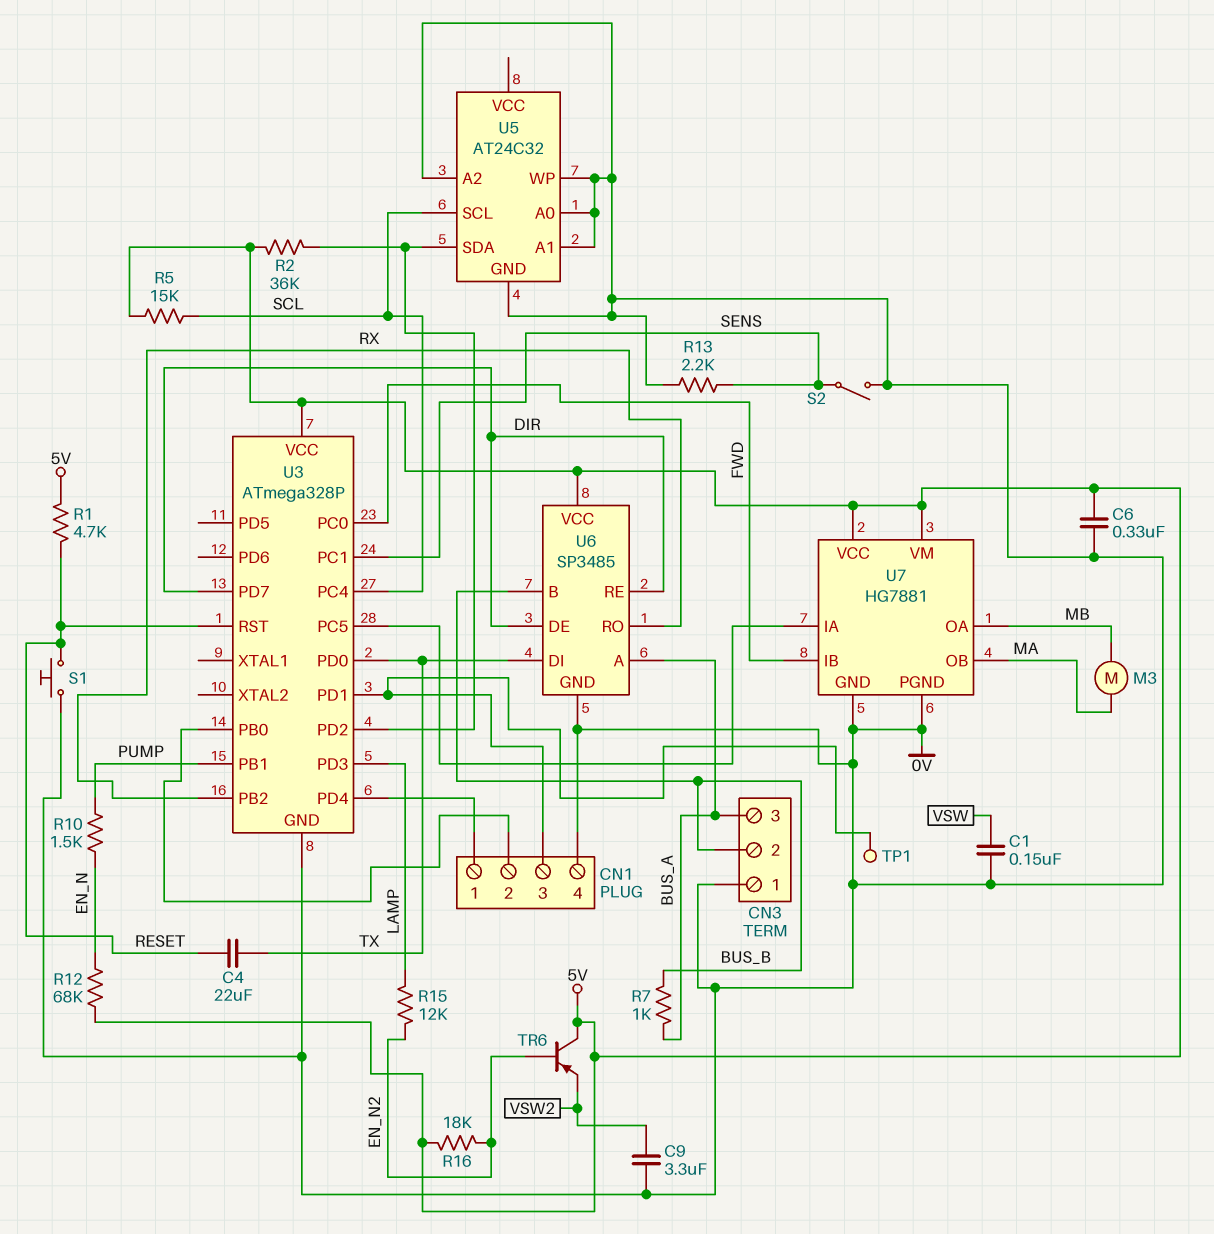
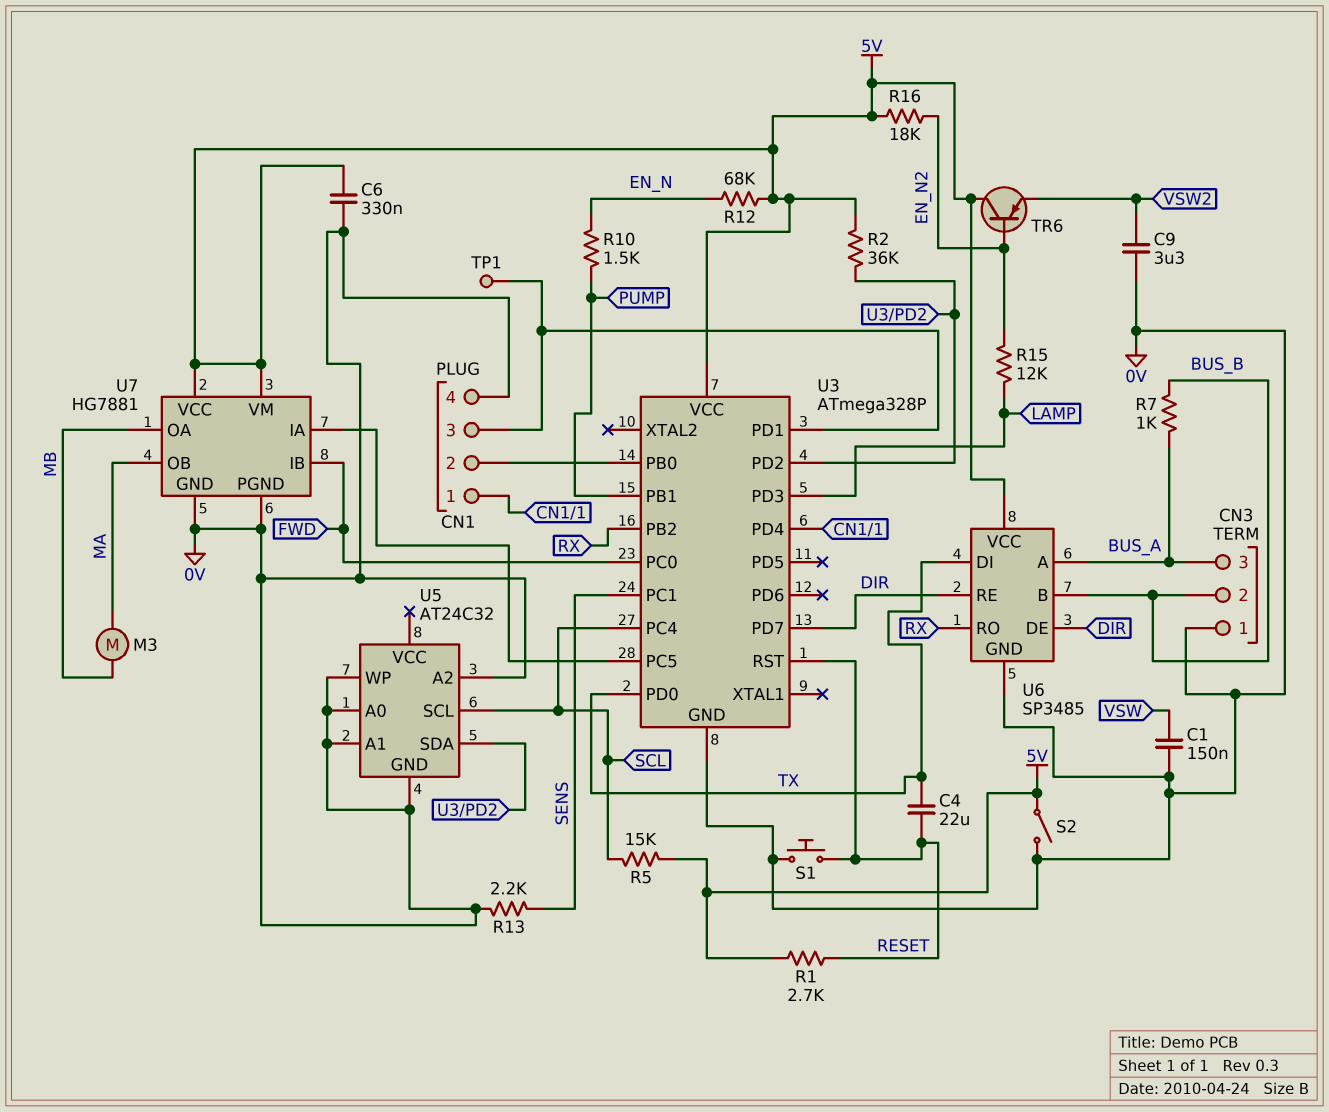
R1: 4.7k (5V, RESET) -> 2.7k (5V, RESET)
S2: switch (0V, SENS) -> switch (0V, 5V)

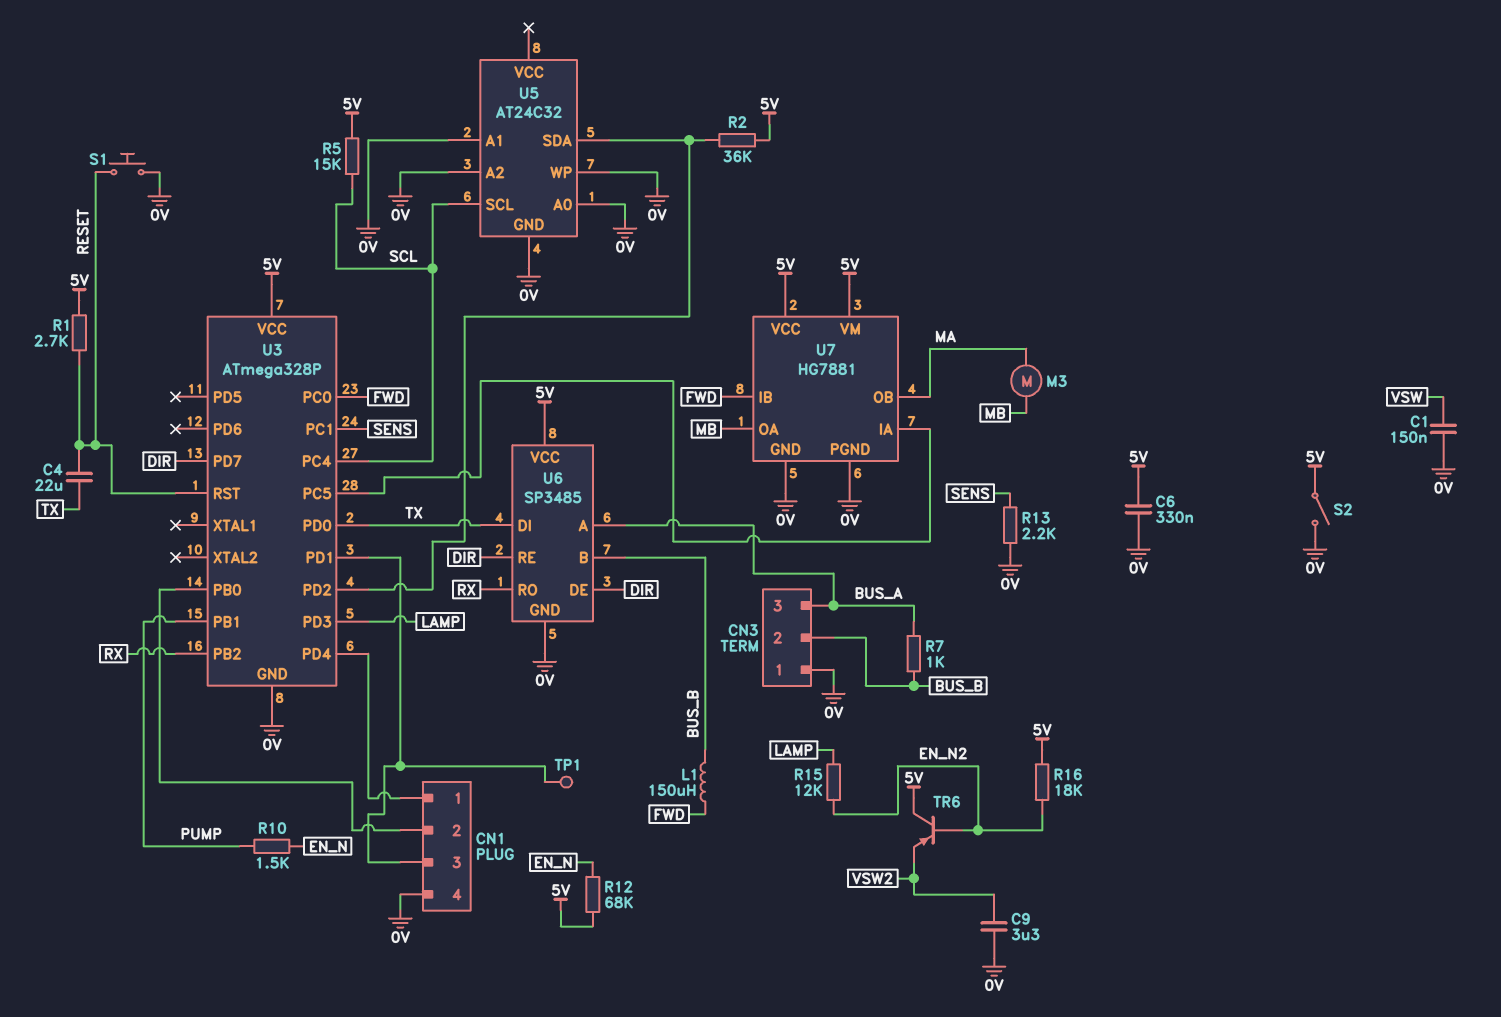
L1: none -> 150uH (BUS_B, FWD)

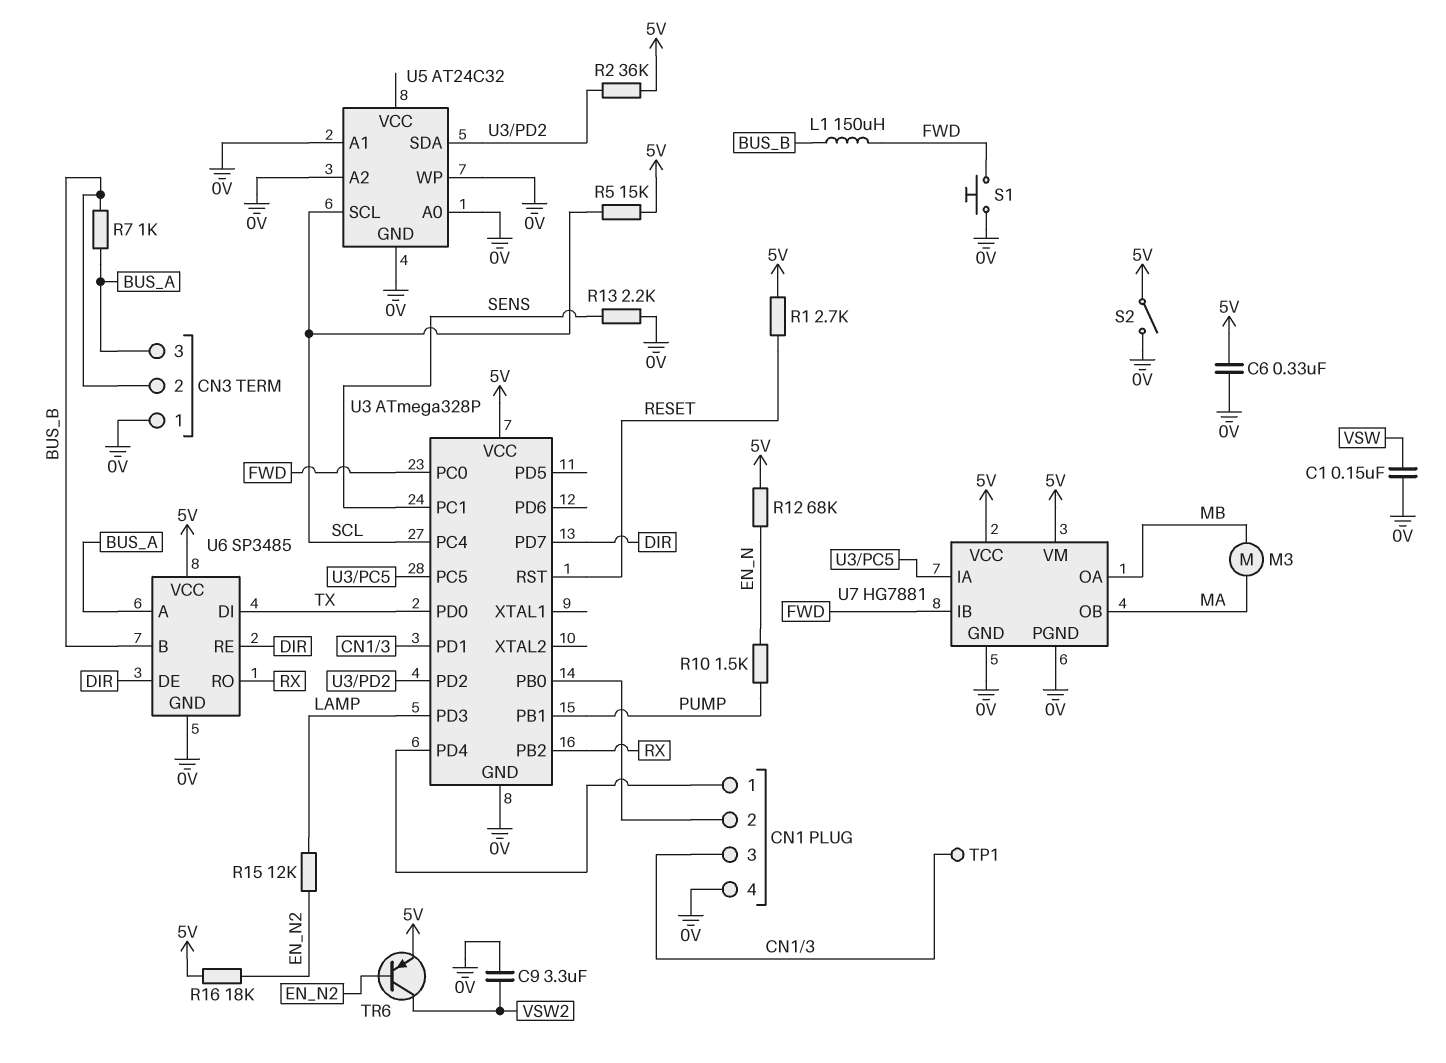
C4: 22uF (RESET, TX) -> none
S1: button (0V, RESET) -> button (0V, FWD)
TR6: PNP (B EN_N2, C 5V, E VSW2) -> PNP (B EN_N2, C VSW2, E 5V)

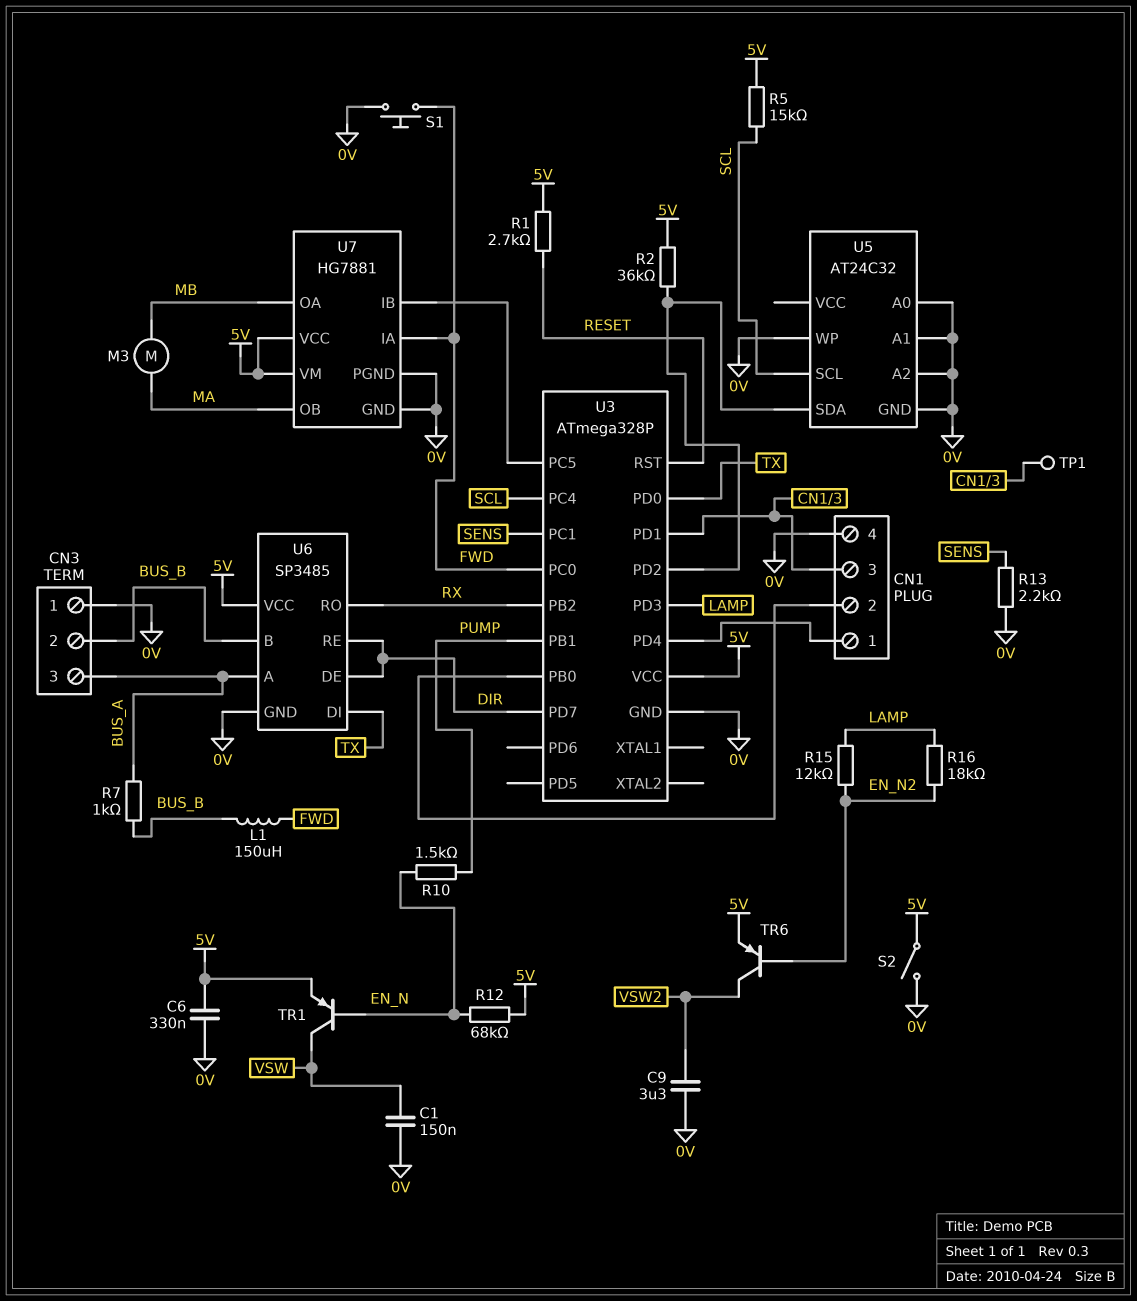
R16: 18k (5V, EN_N2) -> 18k (EN_N2, LAMP)
TR1: none -> PNP (B EN_N, C VSW, E 5V)
U7 pin IA: U3/PC5 -> FWD
U7 pin IB: FWD -> U3/PC5

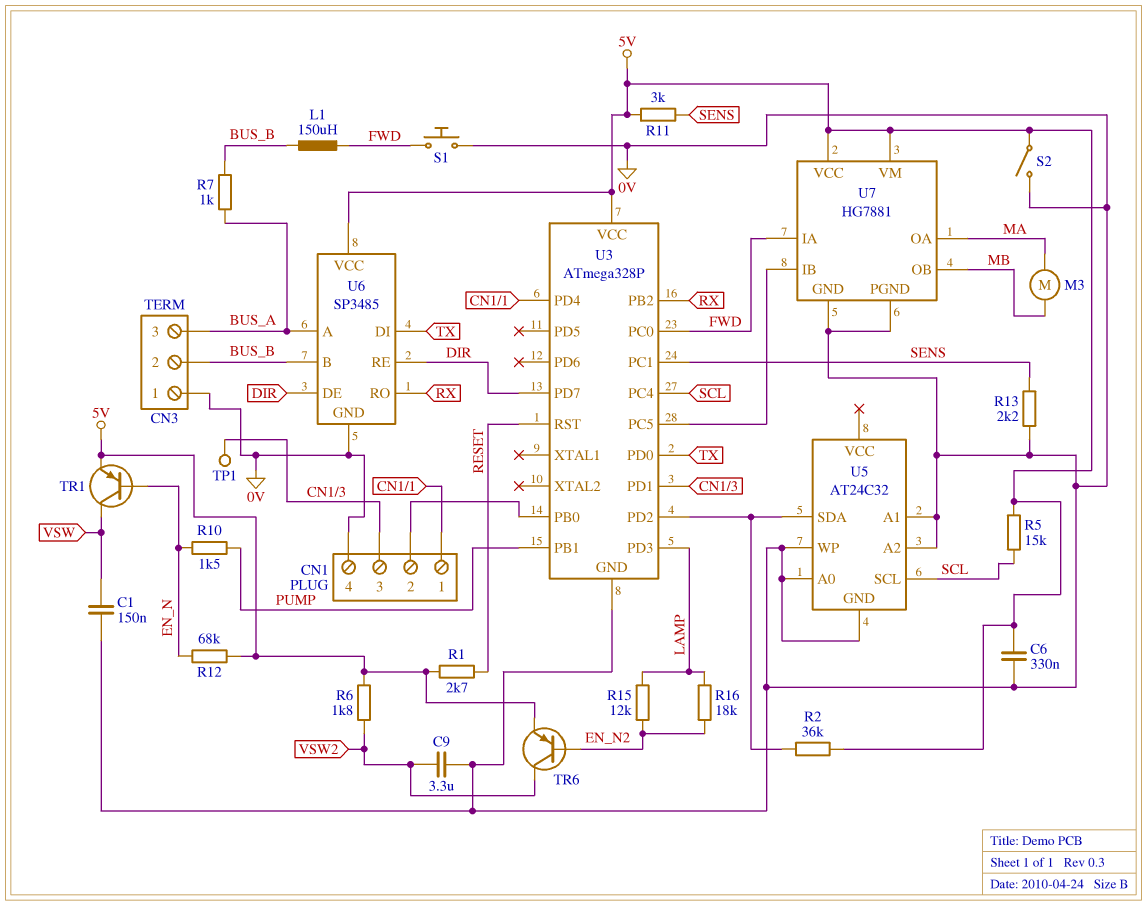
R6: none -> 1.8k (5V, VSW2)
R11: none -> 3k (5V, SENS)
U7 pin OA: MB -> MA
U7 pin OB: MA -> MB

